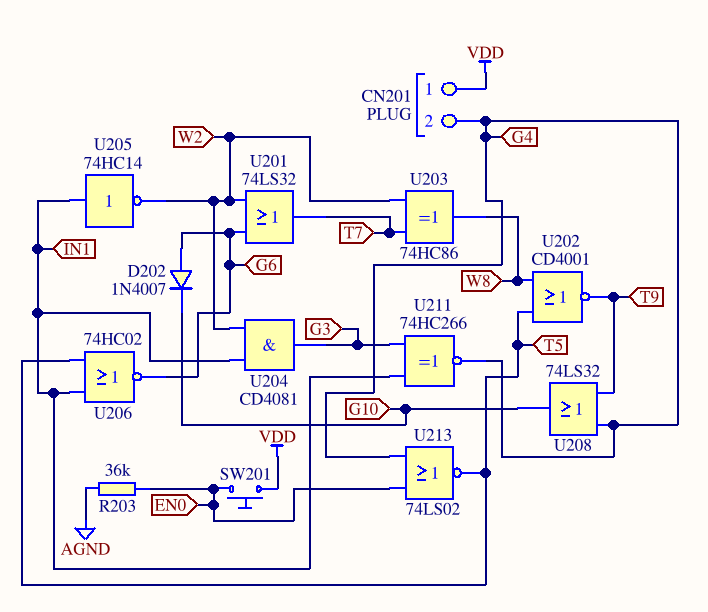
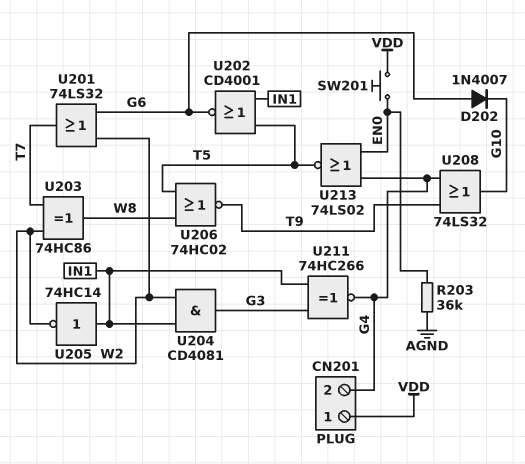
U202: NOR CD4001 (in T5, in W8, out T9) -> NOR CD4001 (in IN1, in T5, out G6)
U206: NOR 74HC02 (in IN1, in T5, out G6) -> NOR 74HC02 (in T5, in W8, out T9)

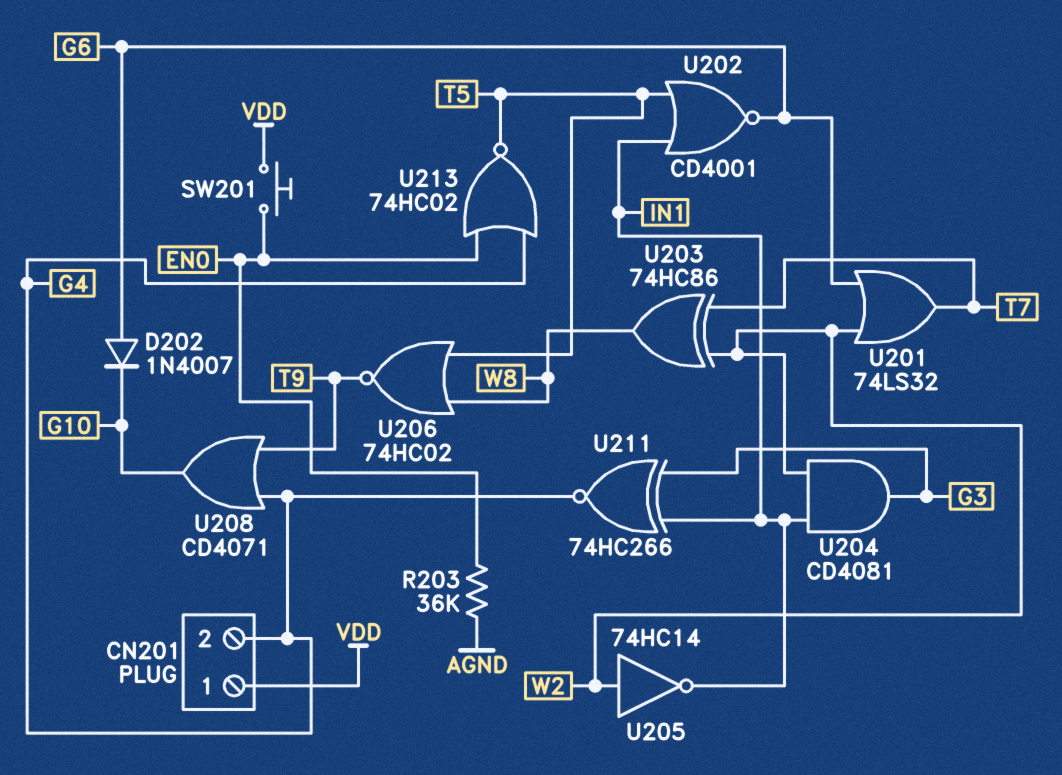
U205: NOT 74HC14 (in IN1, out W2) -> NOT 74HC14 (in W2, out IN1)
U208: OR 74LS32 (in G4, in T9, out G10) -> OR CD4071 (in G4, in T9, out G10)
U213: NOR 74LS02 (in EN0, in G4, out T5) -> NOR 74HC02 (in EN0, in G4, out T5)

